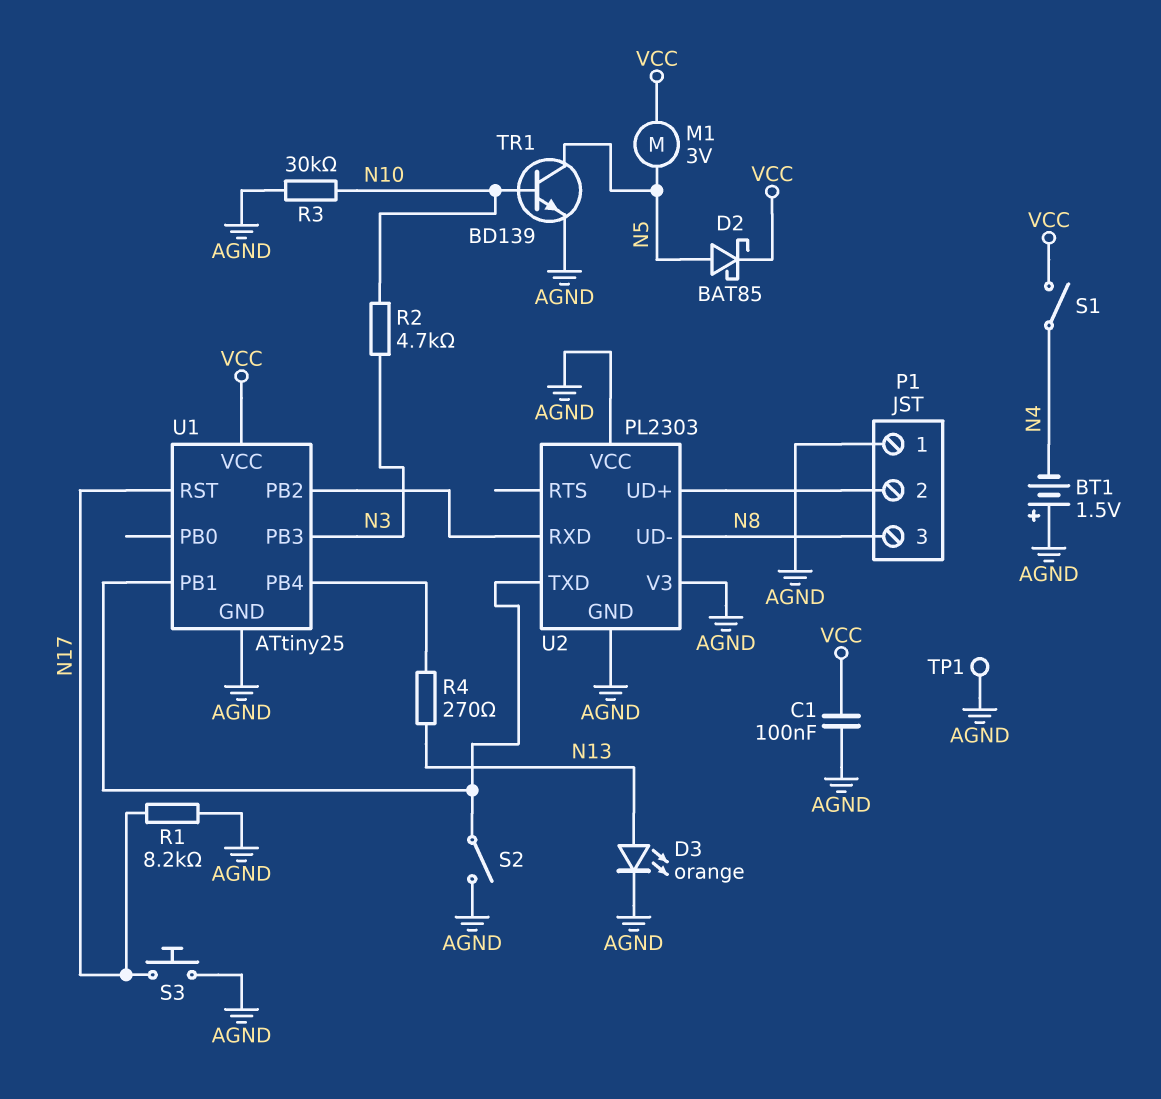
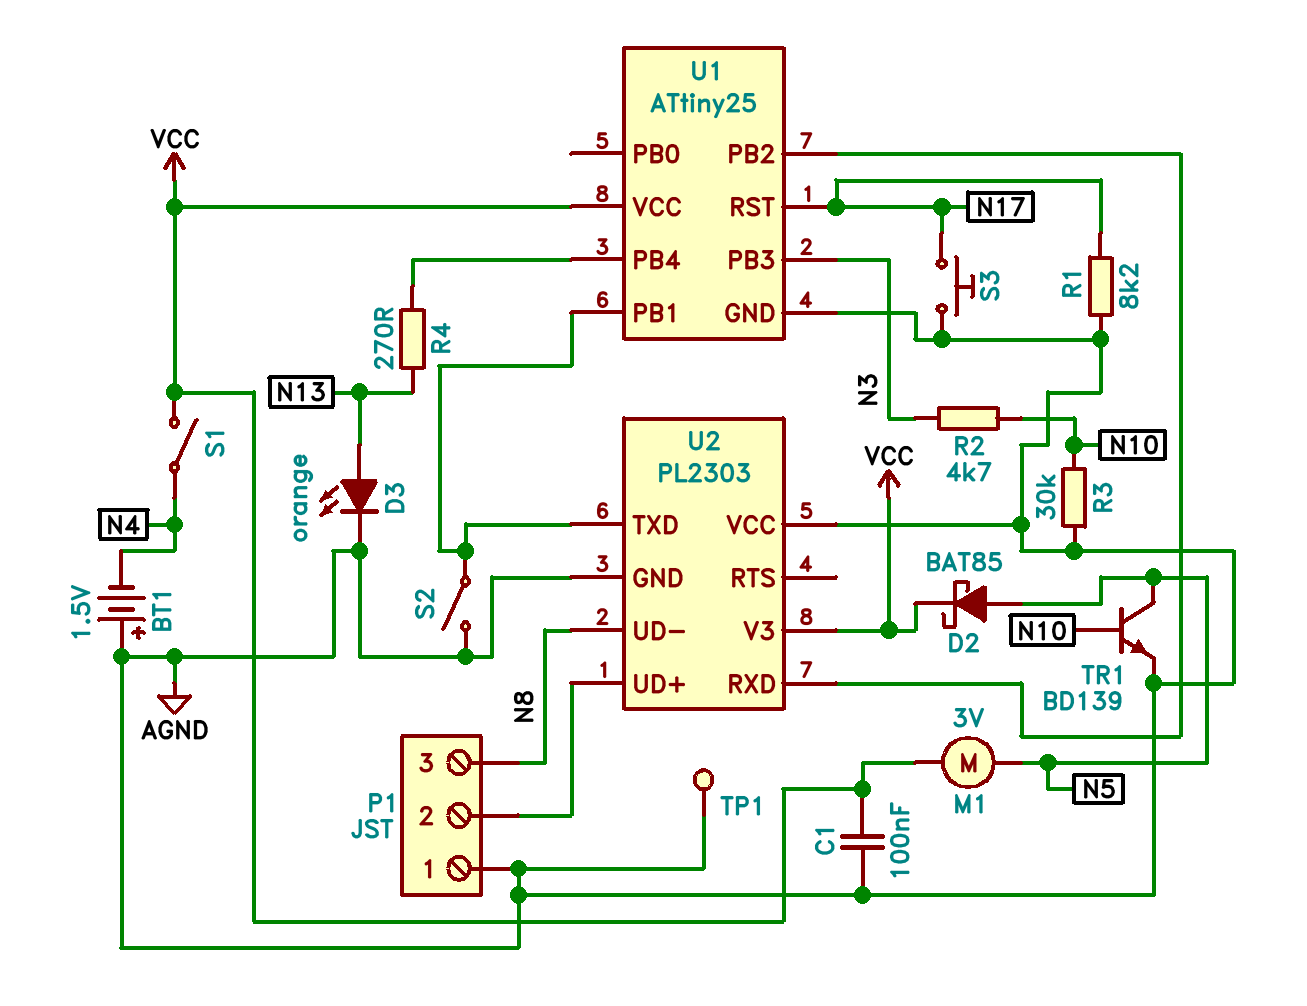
U2 pin V3: AGND -> VCC

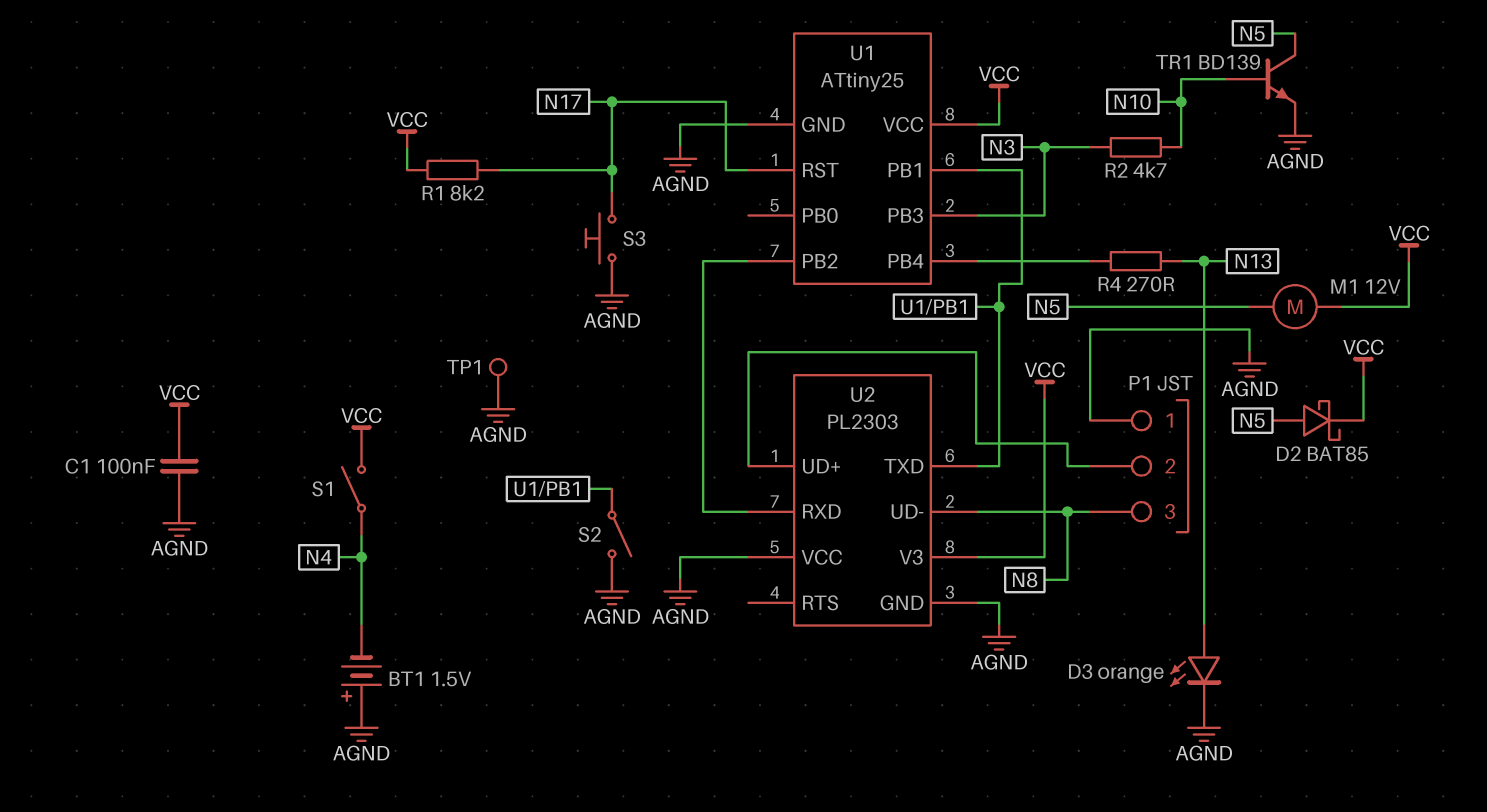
M1: motor 3V (N5, VCC) -> motor 12V (N5, VCC)
R1: 8.2k (AGND, N17) -> 8.2k (N17, VCC)
R3: 30k (AGND, N10) -> none

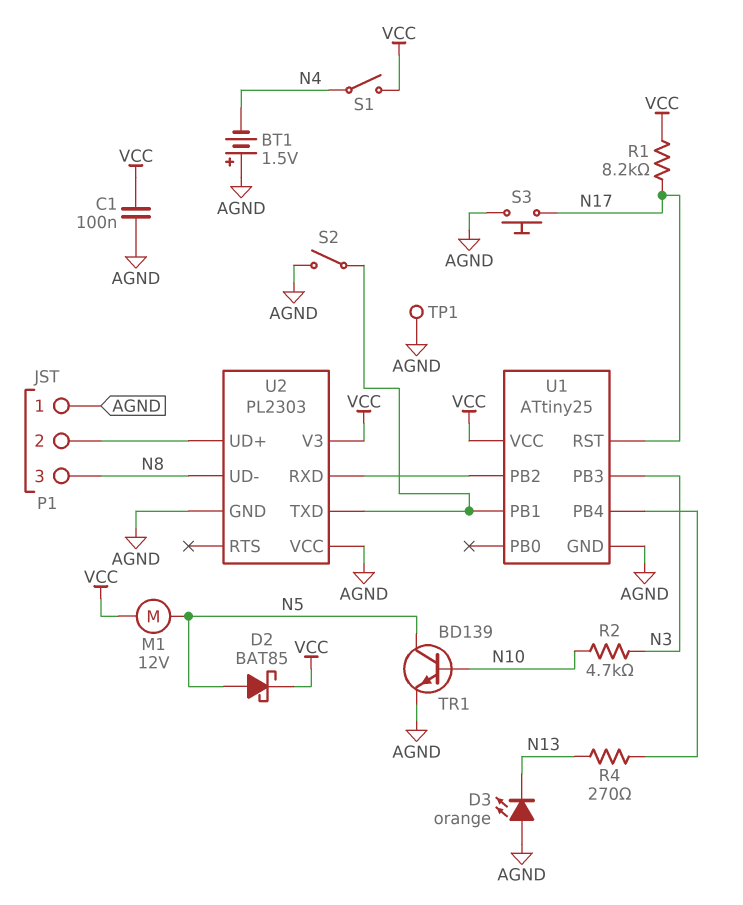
D3: LED orange (A N13, K AGND) -> LED orange (A AGND, K N13)

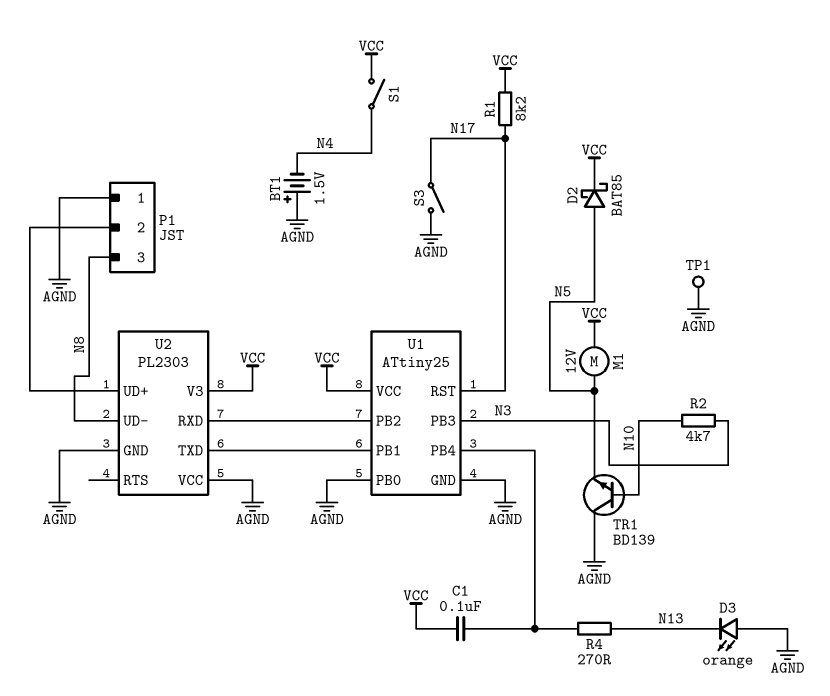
C1: 100nF (AGND, VCC) -> 100nF (U1/PB4, VCC)
S2: switch (AGND, U1/PB1) -> none
S3: button (AGND, N17) -> switch (AGND, N17)
TR1: NPN BD139 (B N10, C N5, E AGND) -> NPN BD139 (B N10, C AGND, E N5)
U1 pin PB0: none -> AGND

